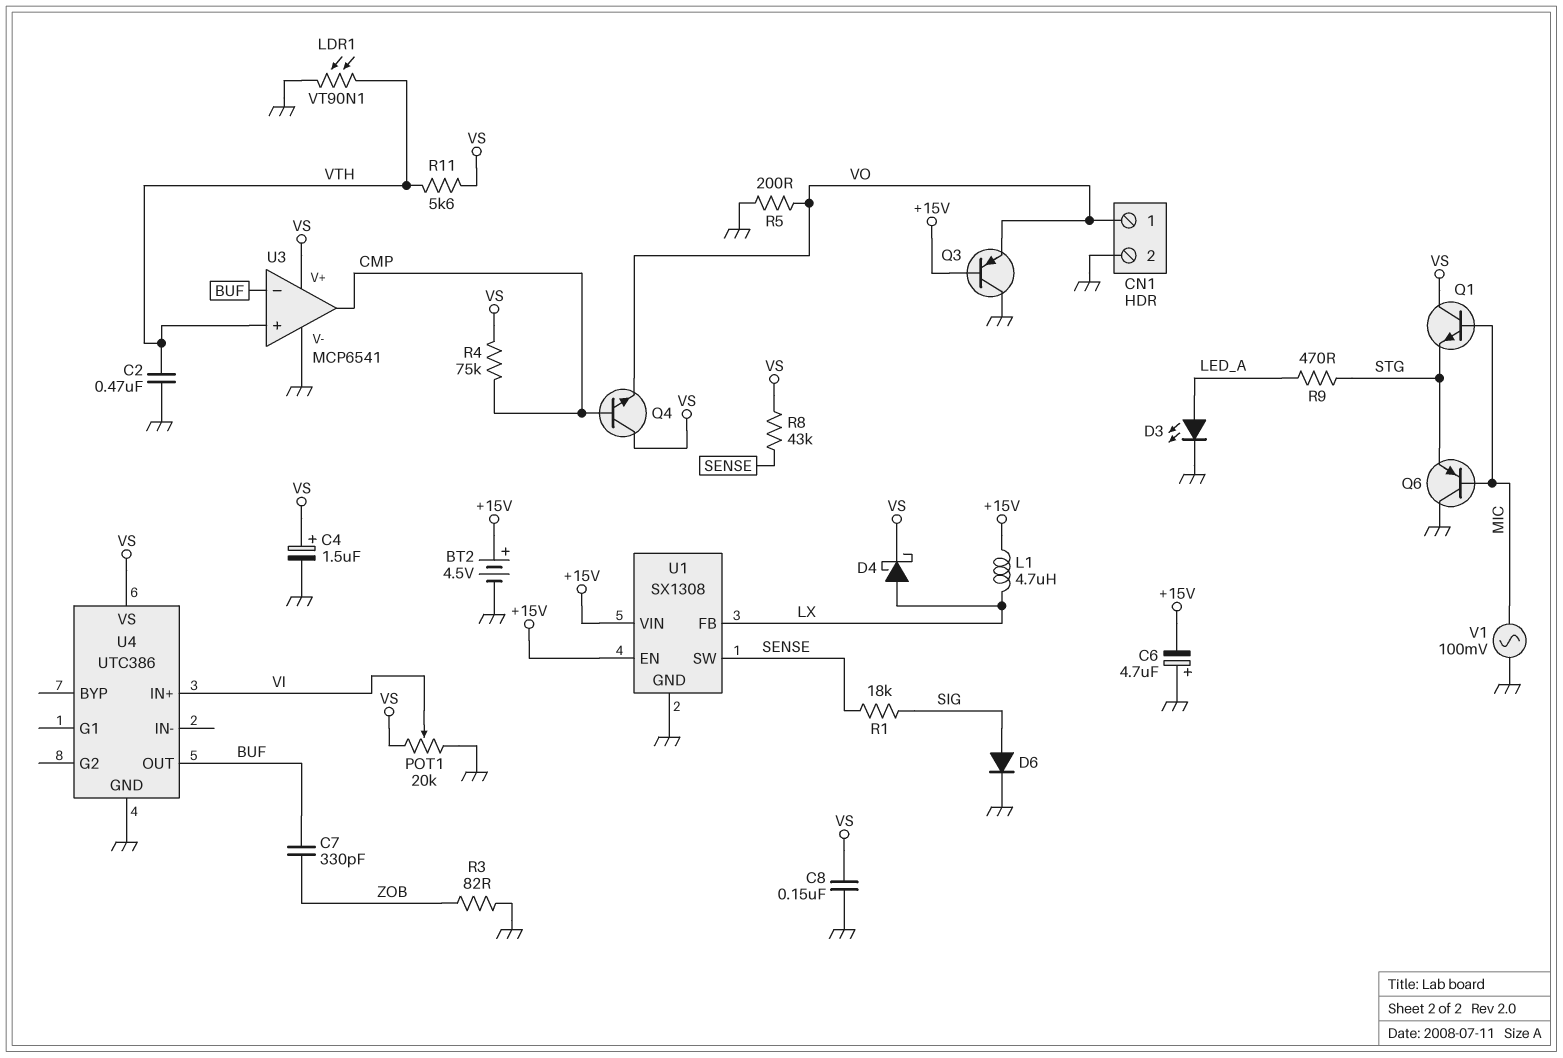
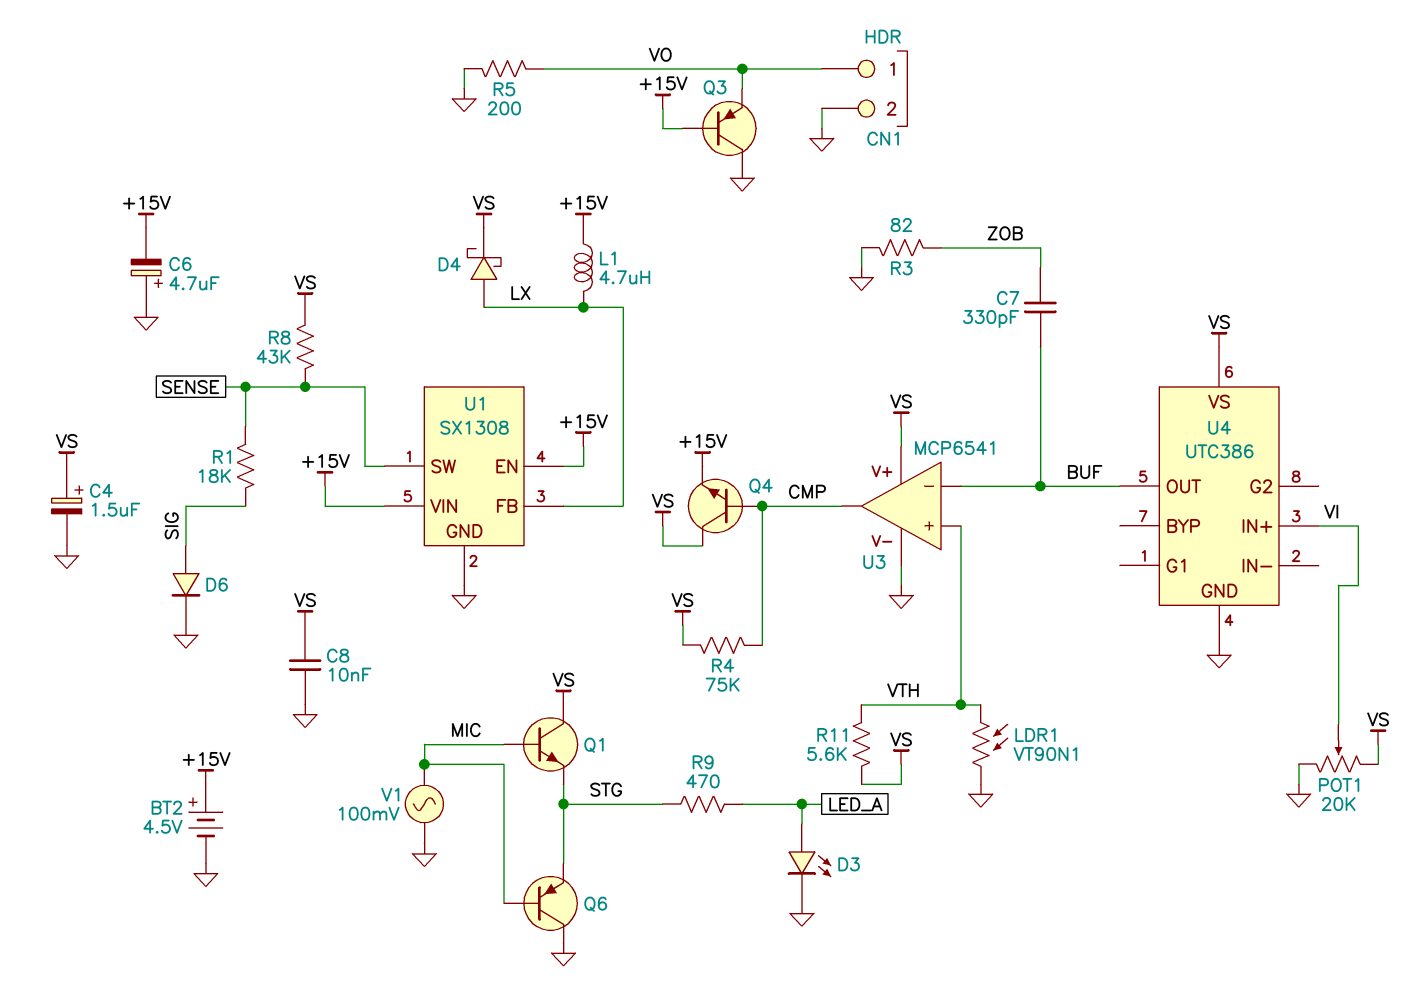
C2: 470nF (GND, VTH) -> none
C8: 150nF (GND, VS) -> 10nF (GND, VS)
Q4: NPN (B CMP, C VS, E VO) -> NPN (B CMP, C VS, E +15V)

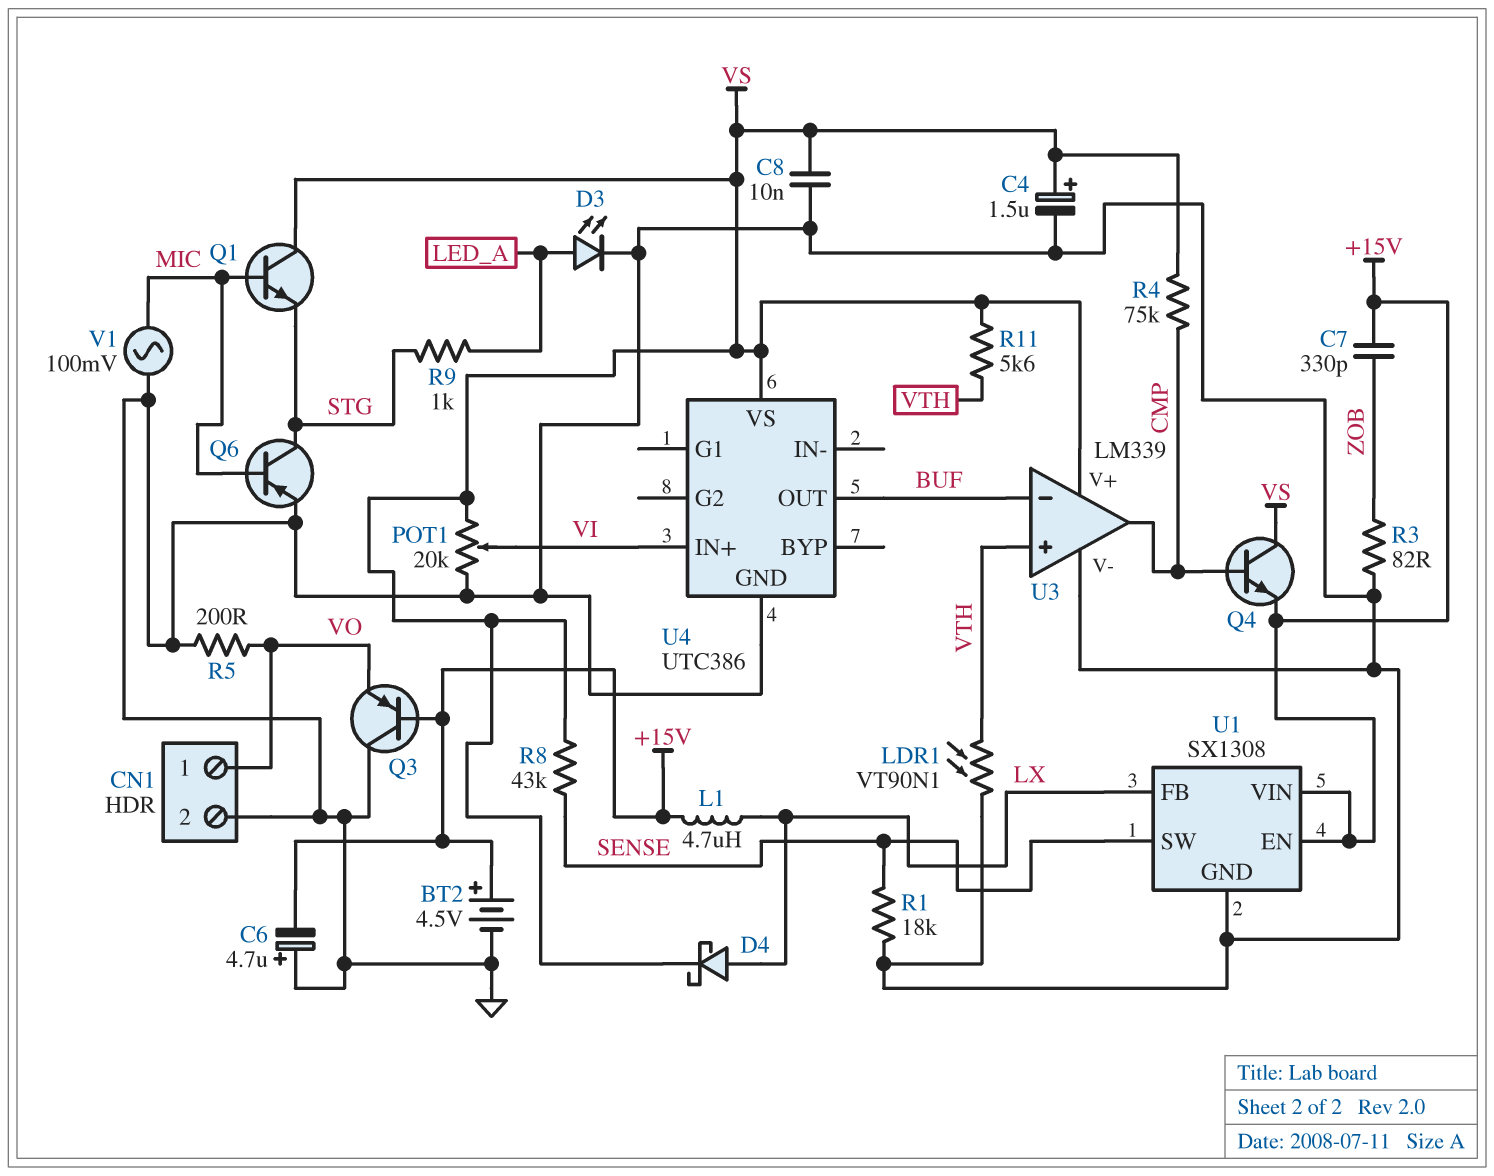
C7: 330pF (BUF, ZOB) -> 330pF (+15V, ZOB)
D6: diode (A SIG, K GND) -> none
Q6: PNP (B MIC, C GND, E STG) -> PNP (B MIC, C STG, E GND)
R1: 18k (SENSE, SIG) -> 18k (GND, SENSE)
R9: 470 (LED_A, STG) -> 1k (LED_A, STG)
U3: MCP6541 -> LM339

